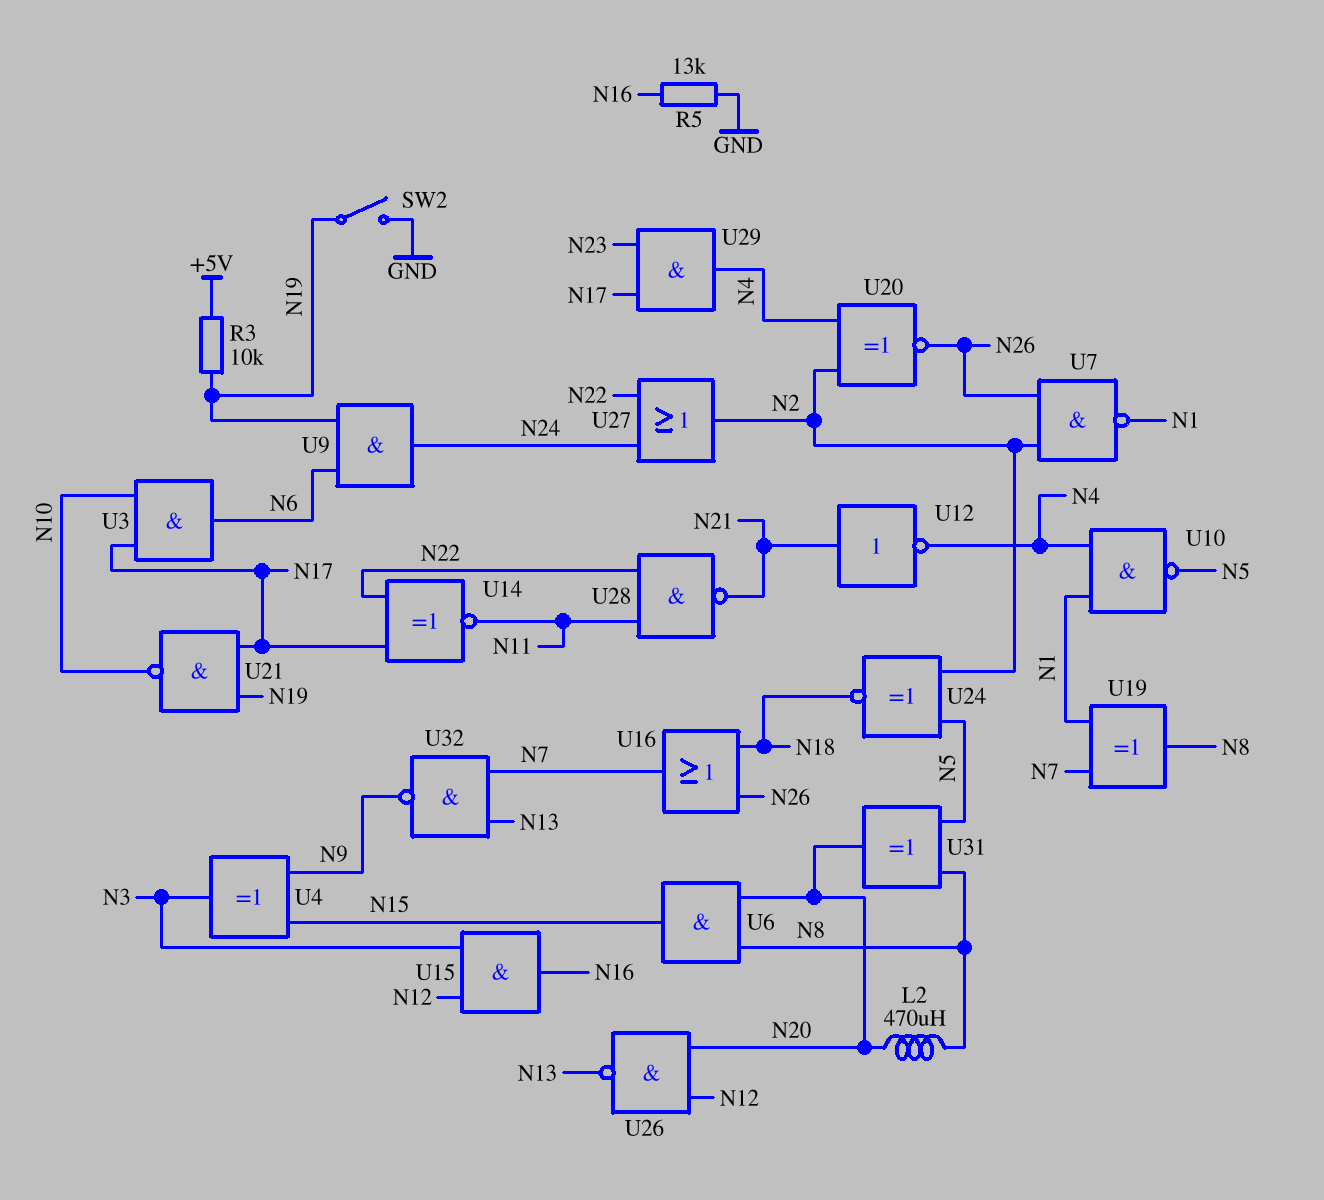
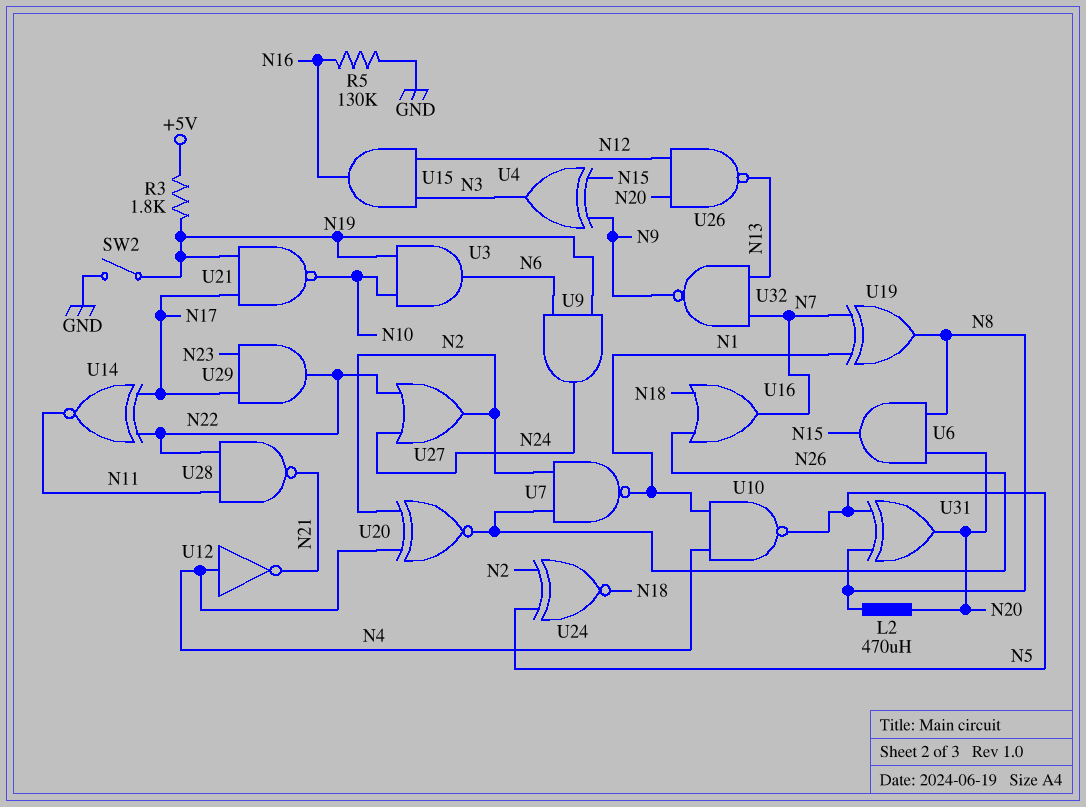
R3: 10k (+5V, N19) -> 1.8k (+5V, N19)
R5: 13k (GND, N16) -> 130k (GND, N16)
U3: AND (in N10, in N17, out N6) -> AND (in N10, in N19, out N6)
U12: NOT (in N21, out N4) -> NOT (in N4, out N21)
U29: AND (in N17, in N23, out N4) -> AND (in N17, in N23, out N22)

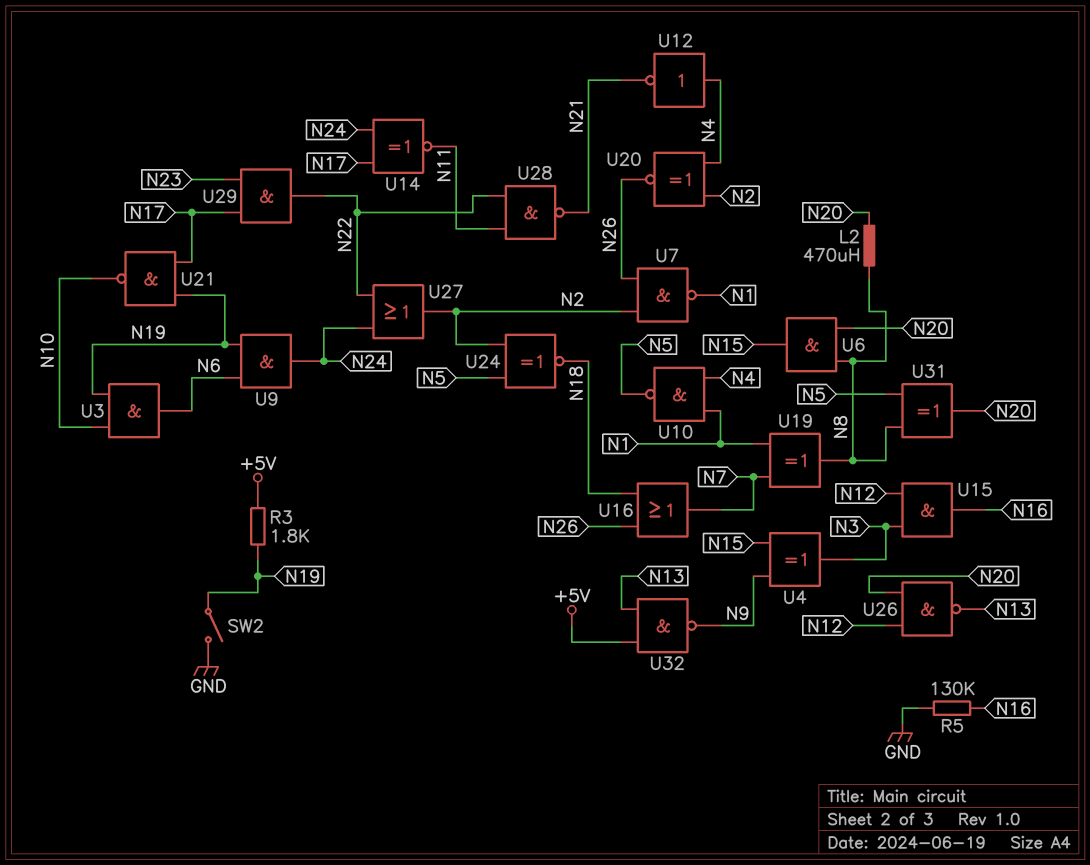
U14: XNOR (in N17, in N22, out N11) -> XNOR (in N17, in N24, out N11)
U32: NAND (in N7, in N13, out N9) -> NAND (in +5V, in N13, out N9)

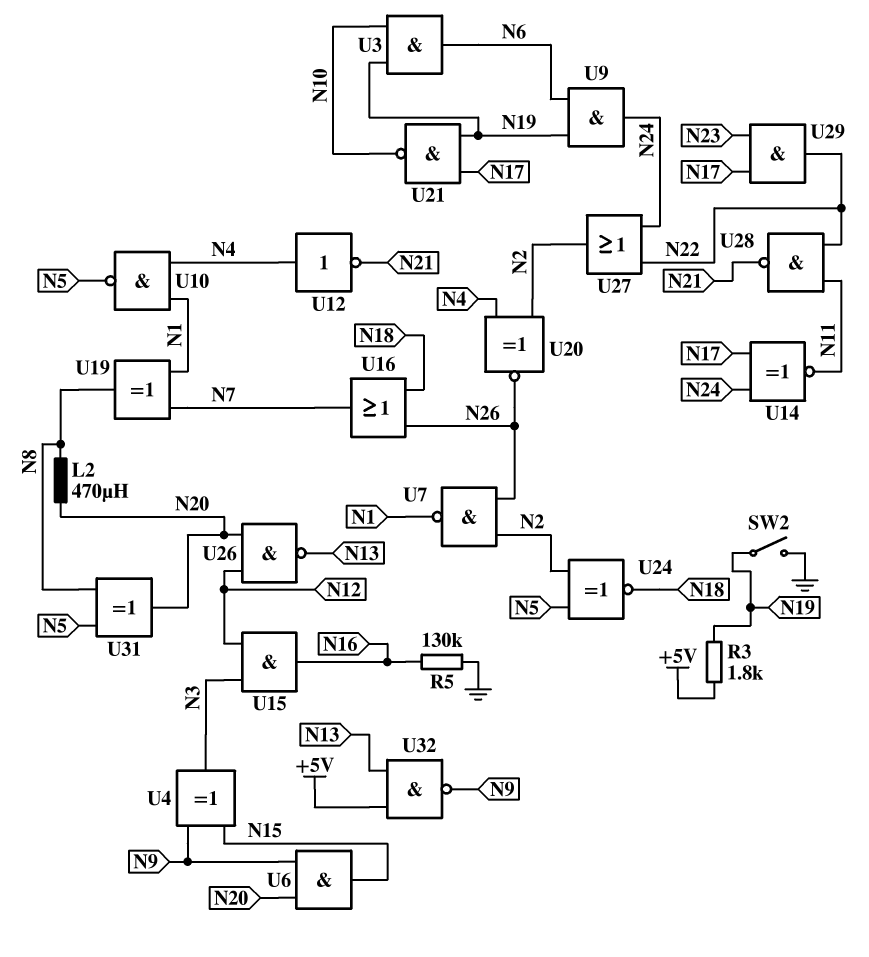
U6: AND (in N8, in N20, out N15) -> AND (in N9, in N20, out N15)

